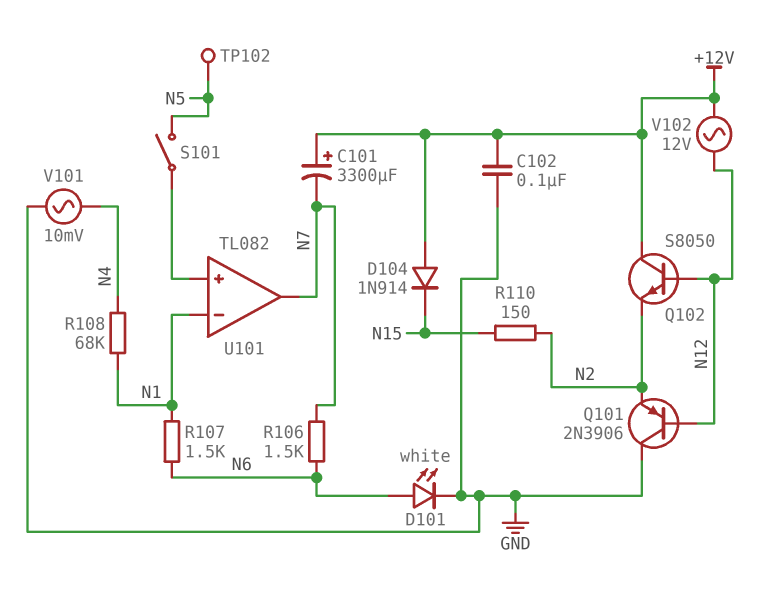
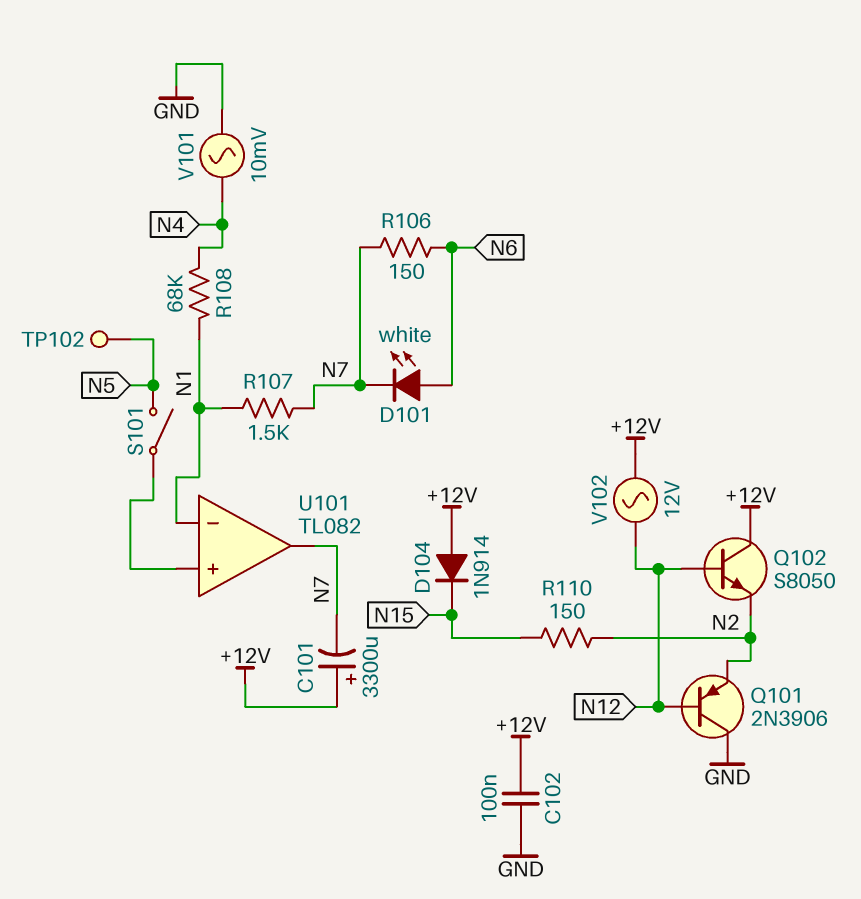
D101: LED white (A N6, K GND) -> LED white (A N6, K N7)
R106: 1.5k (N6, N7) -> 150 (N6, N7)
R107: 1.5k (N1, N6) -> 1.5k (N1, N7)

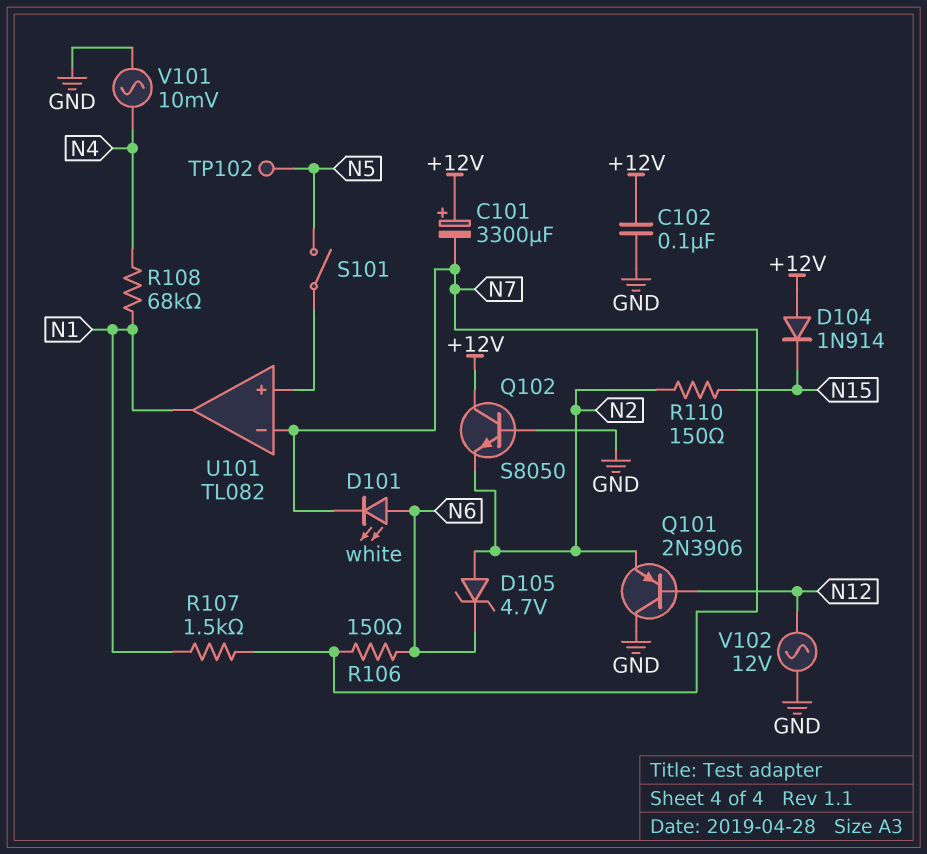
D105: none -> zener 4.7V (A N2, K N6)
Q102: NPN S8050 (B N12, C +12V, E N2) -> NPN S8050 (B GND, C +12V, E N2)
U101 pin in-: N1 -> N7
U101 pin out: N7 -> N1
V102: AC 12V (+12V, N12) -> AC 12V (GND, N12)

